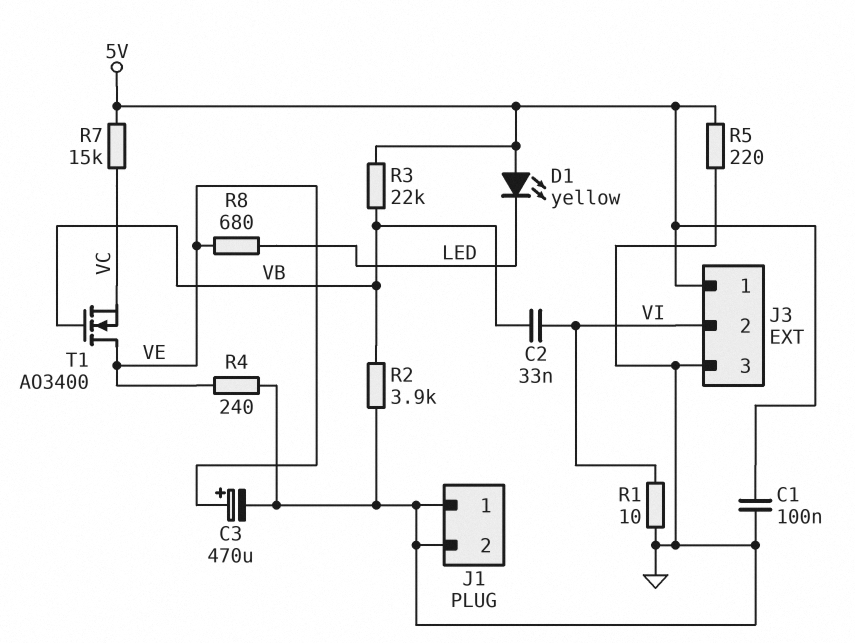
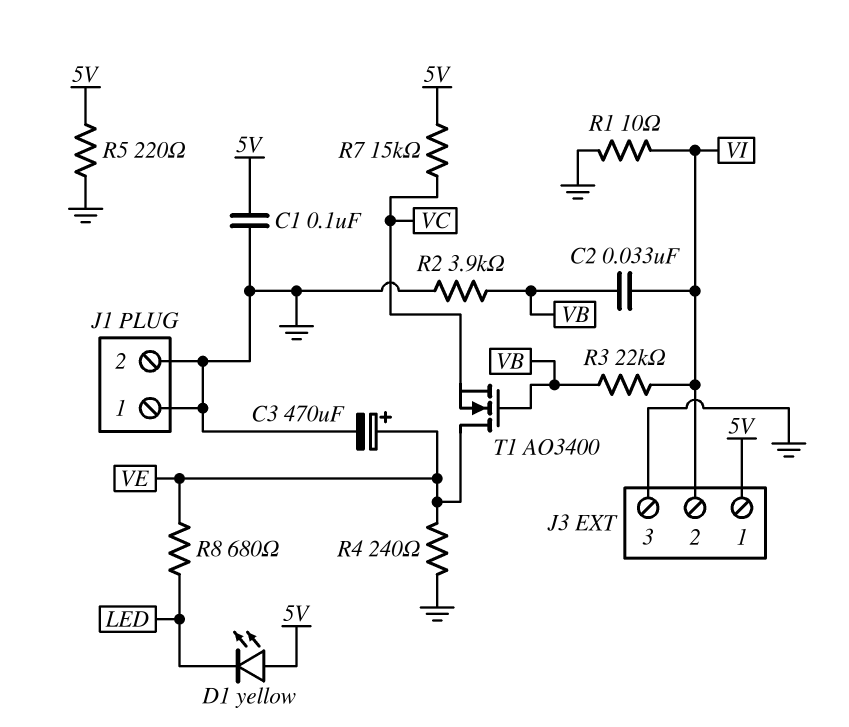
R3: 22k (5V, VB) -> 22k (VB, VI)

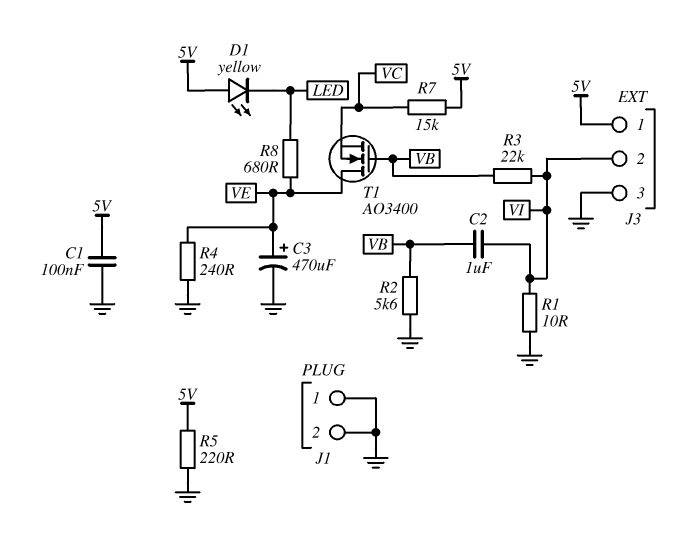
C2: 33nF (VB, VI) -> 1uF (VB, VI)
R2: 3.9k (GND, VB) -> 5.6k (GND, VB)

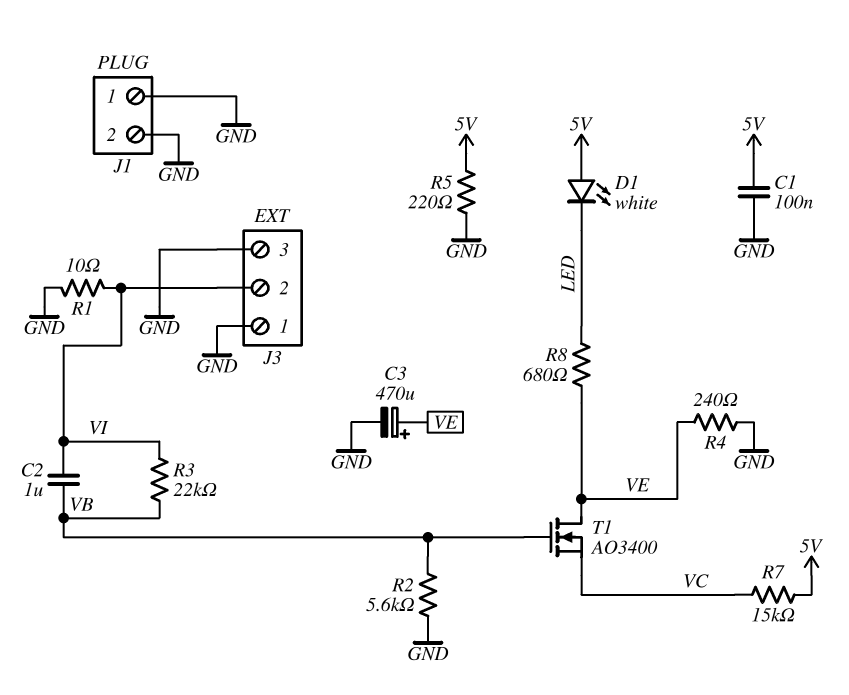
D1: LED yellow (A 5V, K LED) -> LED white (A 5V, K LED)
J3 pin 1: 5V -> GND

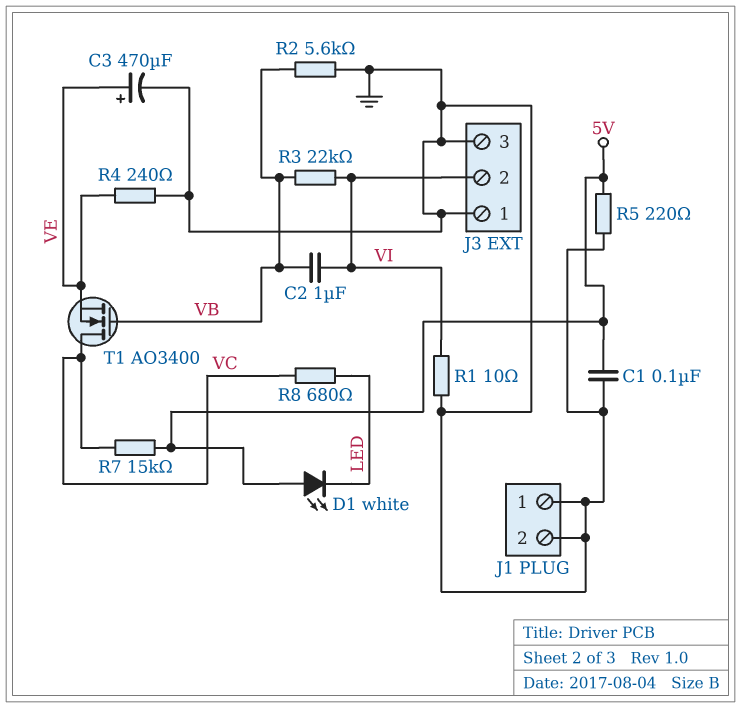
R8: 680 (LED, VE) -> 680 (LED, VC)
T1: NMOS AO3400 (G VB, D VE, S VC) -> NMOS AO3400 (G VB, D VC, S VE)

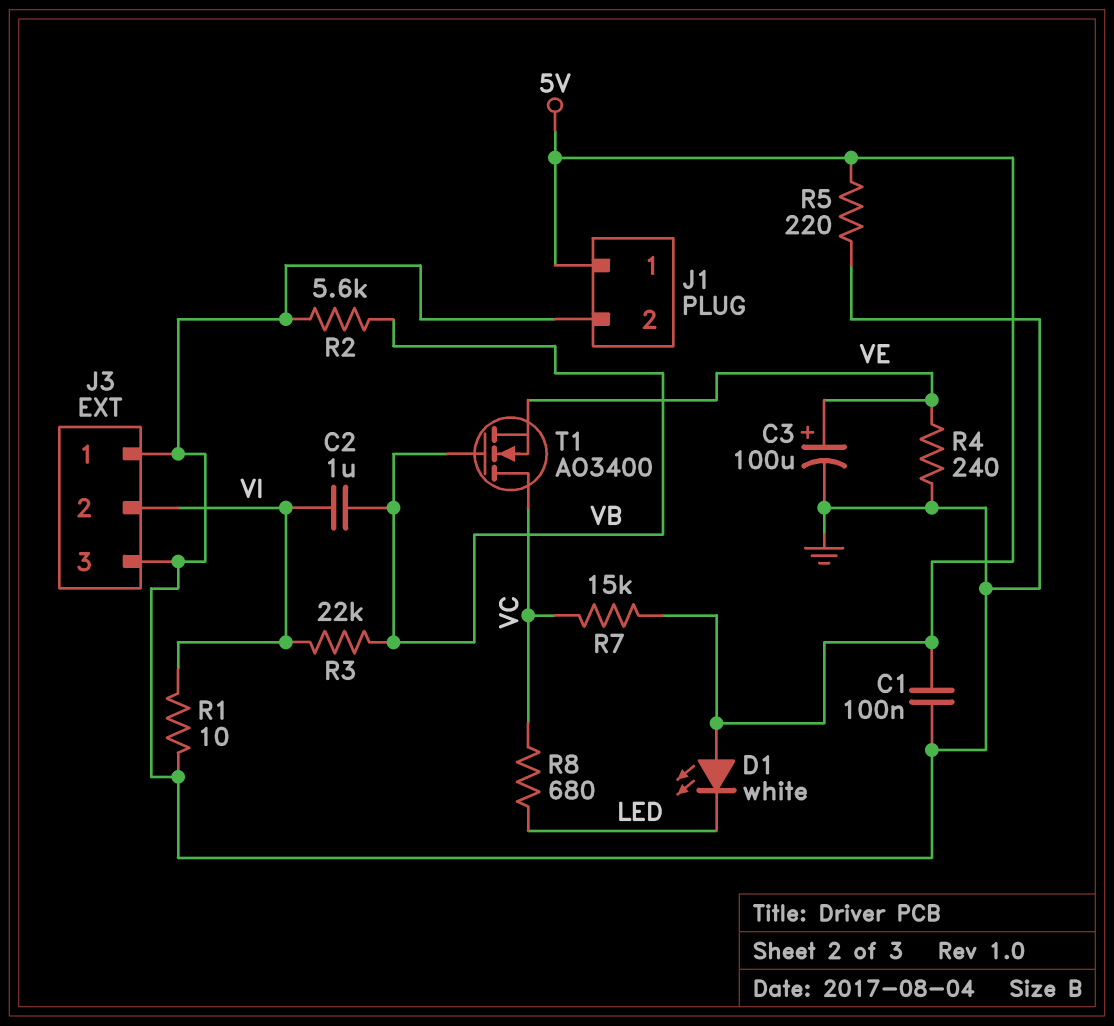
C3: 470uF (plus VE, minus GND) -> 100uF (plus VE, minus GND)
J1 pin 1: GND -> 5V

